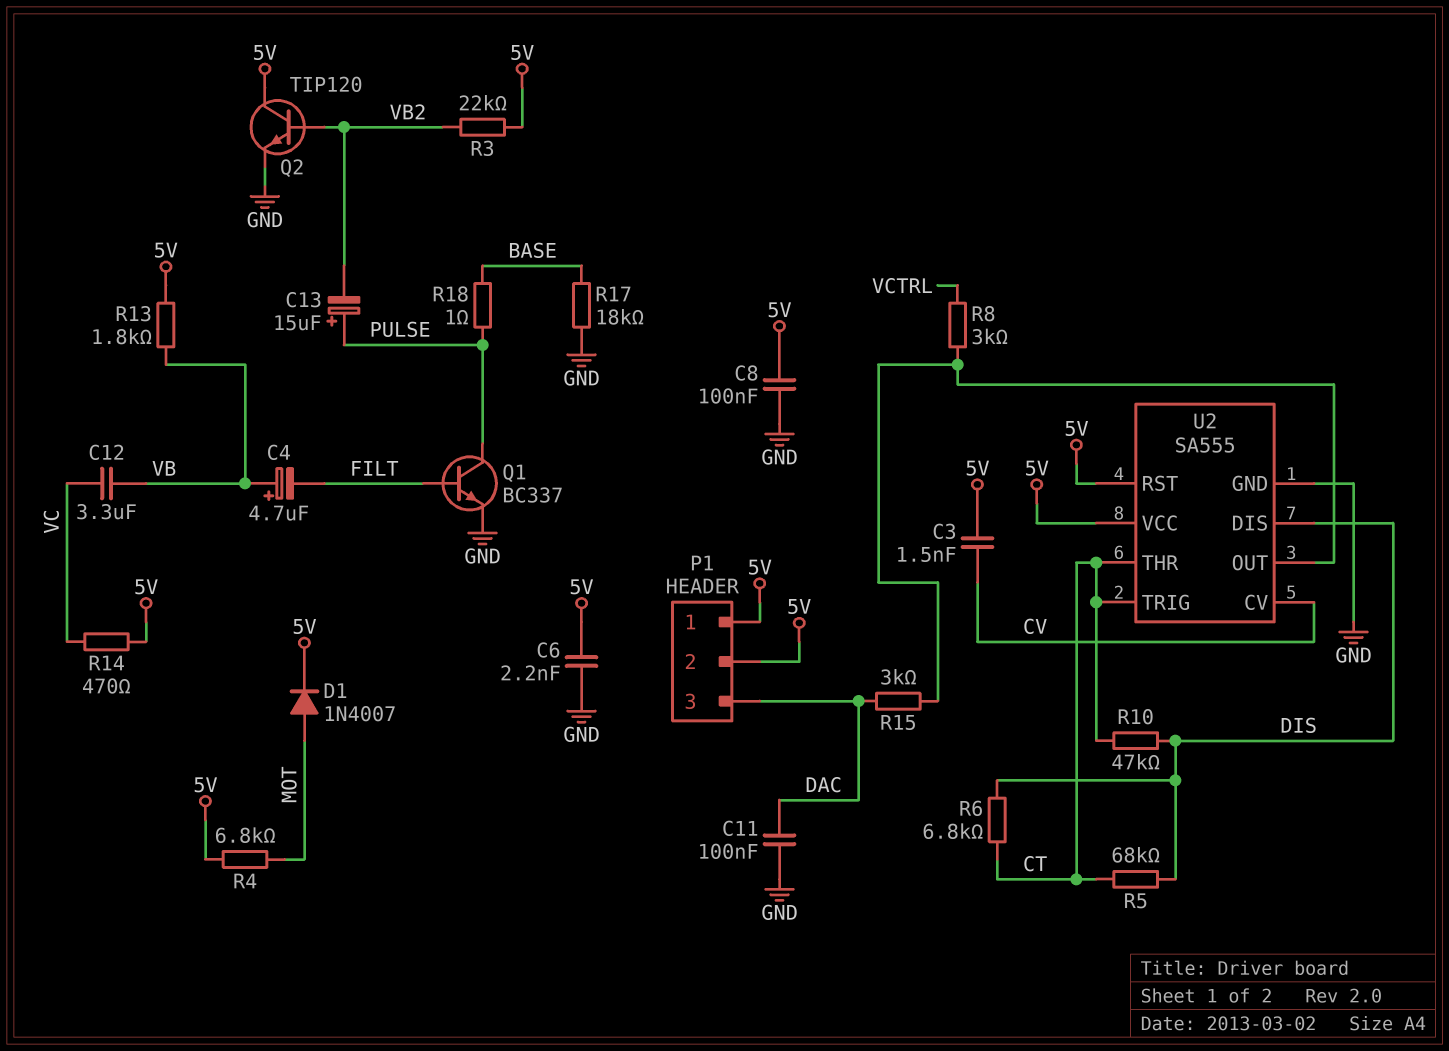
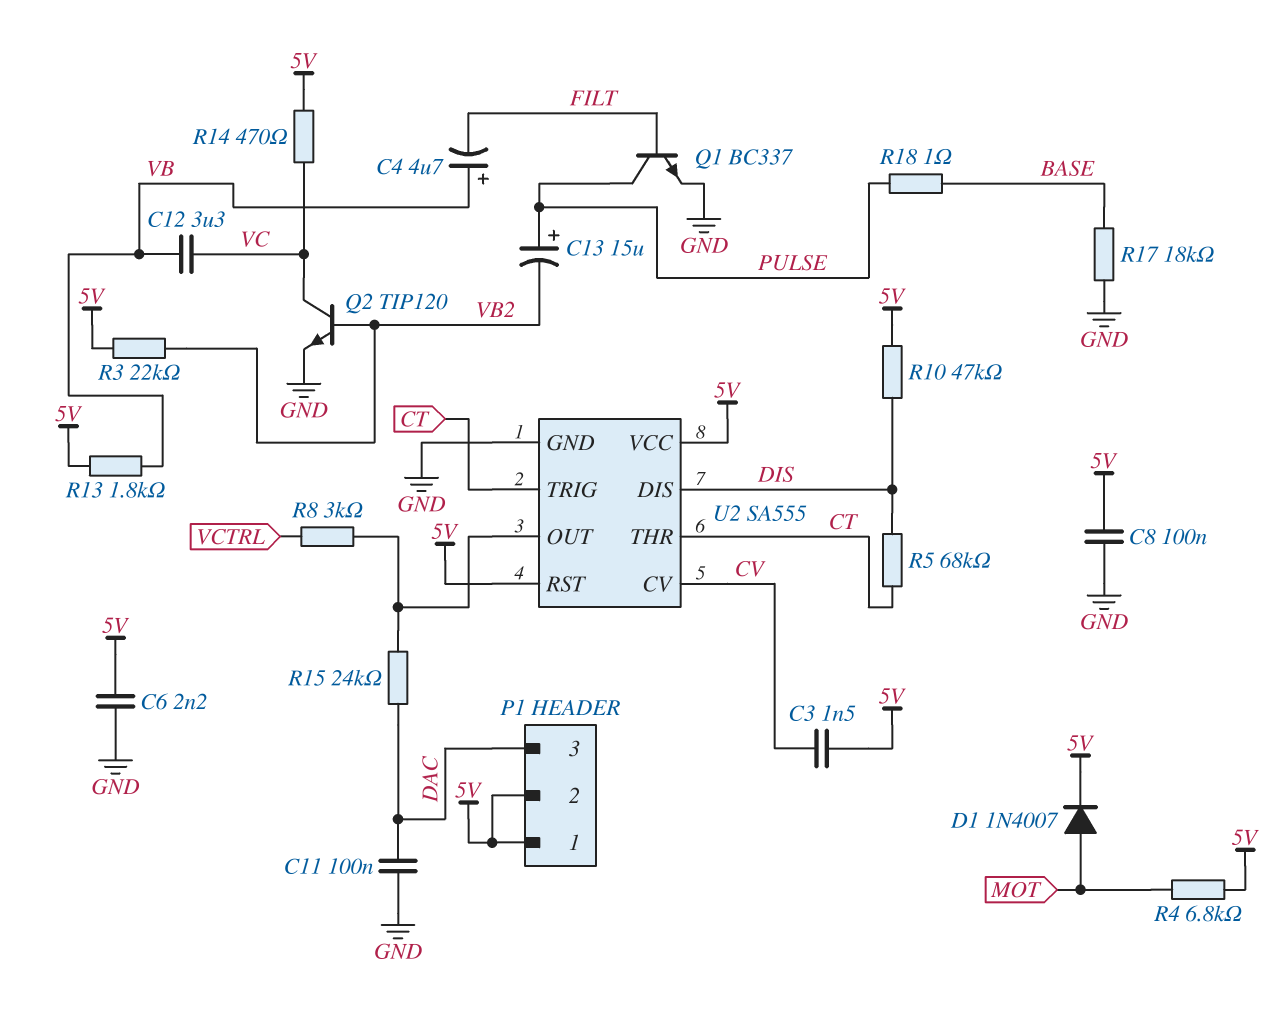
Q2: NPN TIP120 (B VB2, C 5V, E GND) -> NPN TIP120 (B VB2, C VC, E GND)
R6: 6.8k (CT, DIS) -> none
R10: 47k (CT, DIS) -> 47k (5V, DIS)
R15: 3k (DAC, U2/OUT) -> 24k (DAC, U2/OUT)

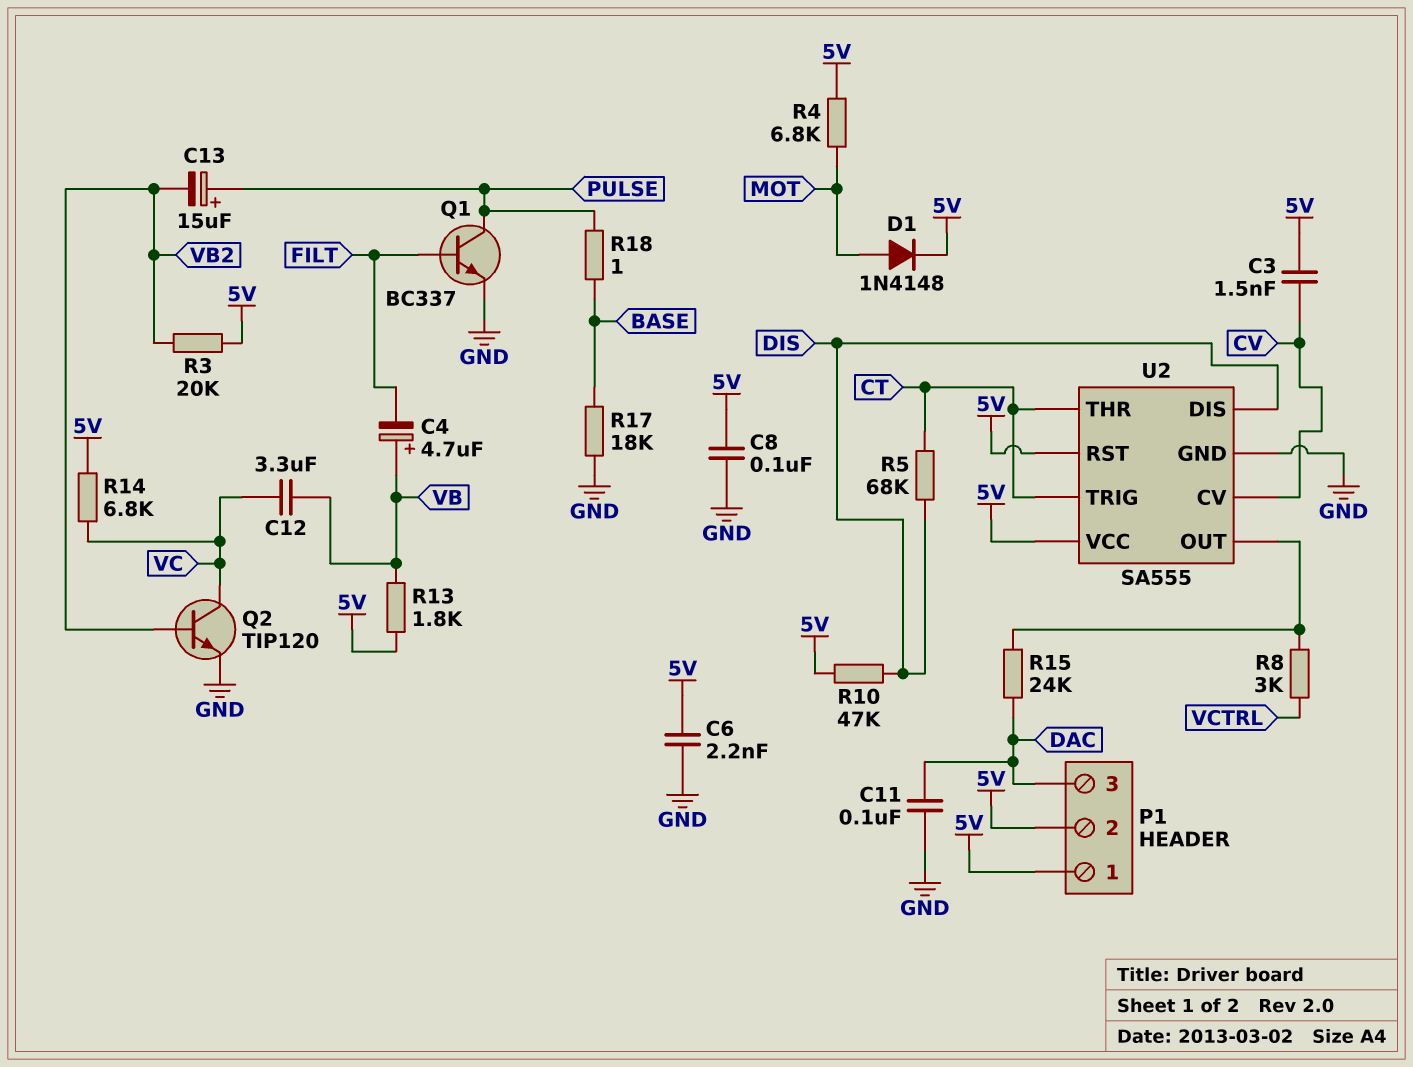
D1: diode 1N4007 (A MOT, K 5V) -> diode 1N4148 (A MOT, K 5V)
R3: 22k (5V, VB2) -> 20k (5V, VB2)
R14: 470 (5V, VC) -> 6.8k (5V, VC)

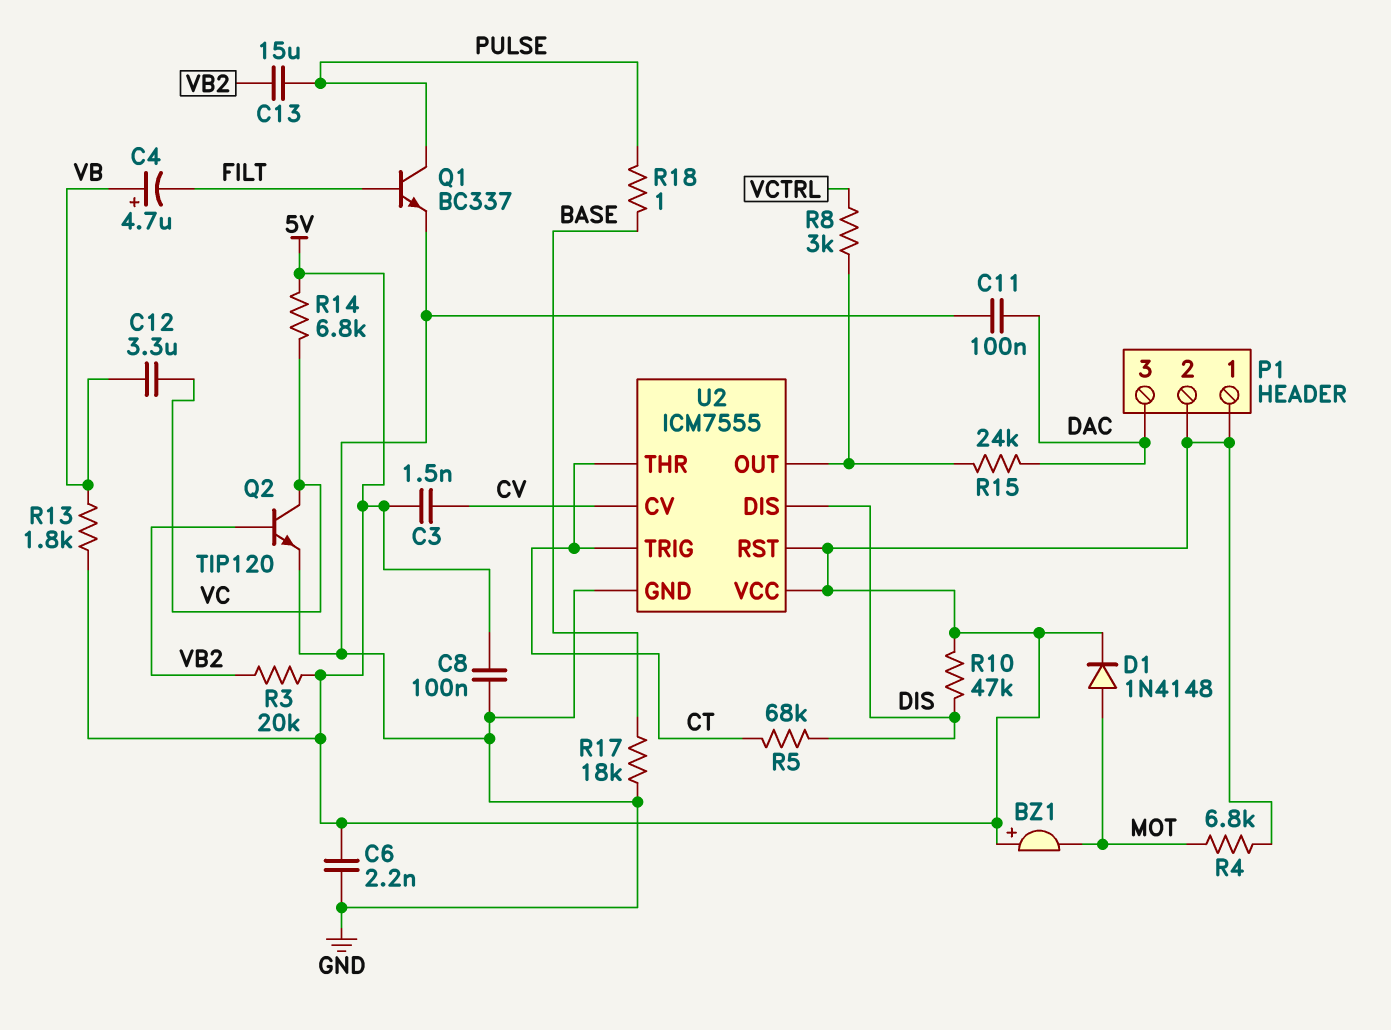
BZ1: none -> buzzer (plus 5V, minus MOT)
C13: 15uF (plus PULSE, minus VB2) -> 15uF (PULSE, VB2)
U2: SA555 -> ICM7555

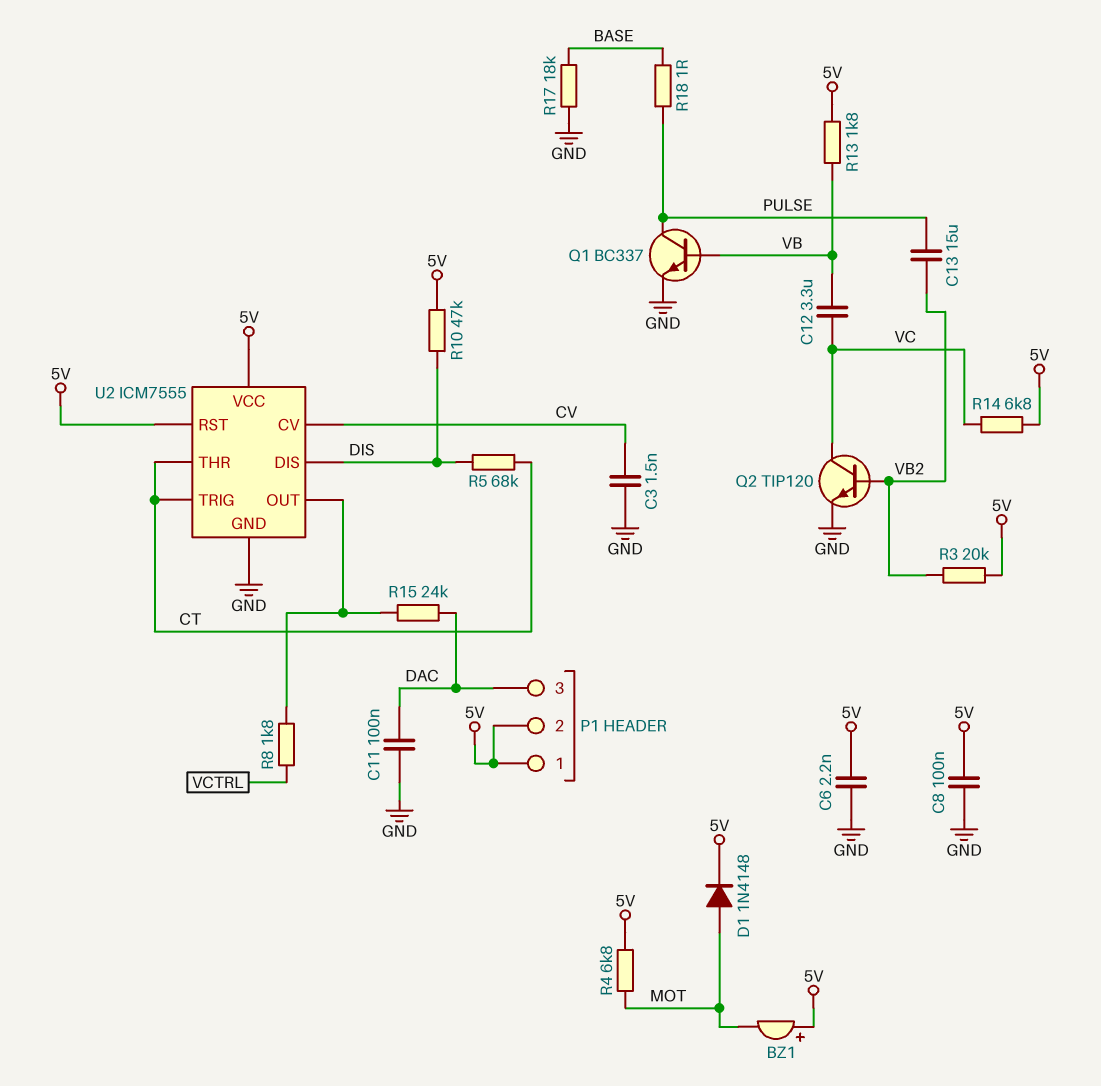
C3: 1.5nF (5V, CV) -> 1.5nF (CV, GND)
C4: 4.7uF (plus VB, minus FILT) -> none
Q1: NPN BC337 (B FILT, C PULSE, E GND) -> NPN BC337 (B VB, C PULSE, E GND)
R8: 3k (U2/OUT, VCTRL) -> 1.8k (U2/OUT, VCTRL)

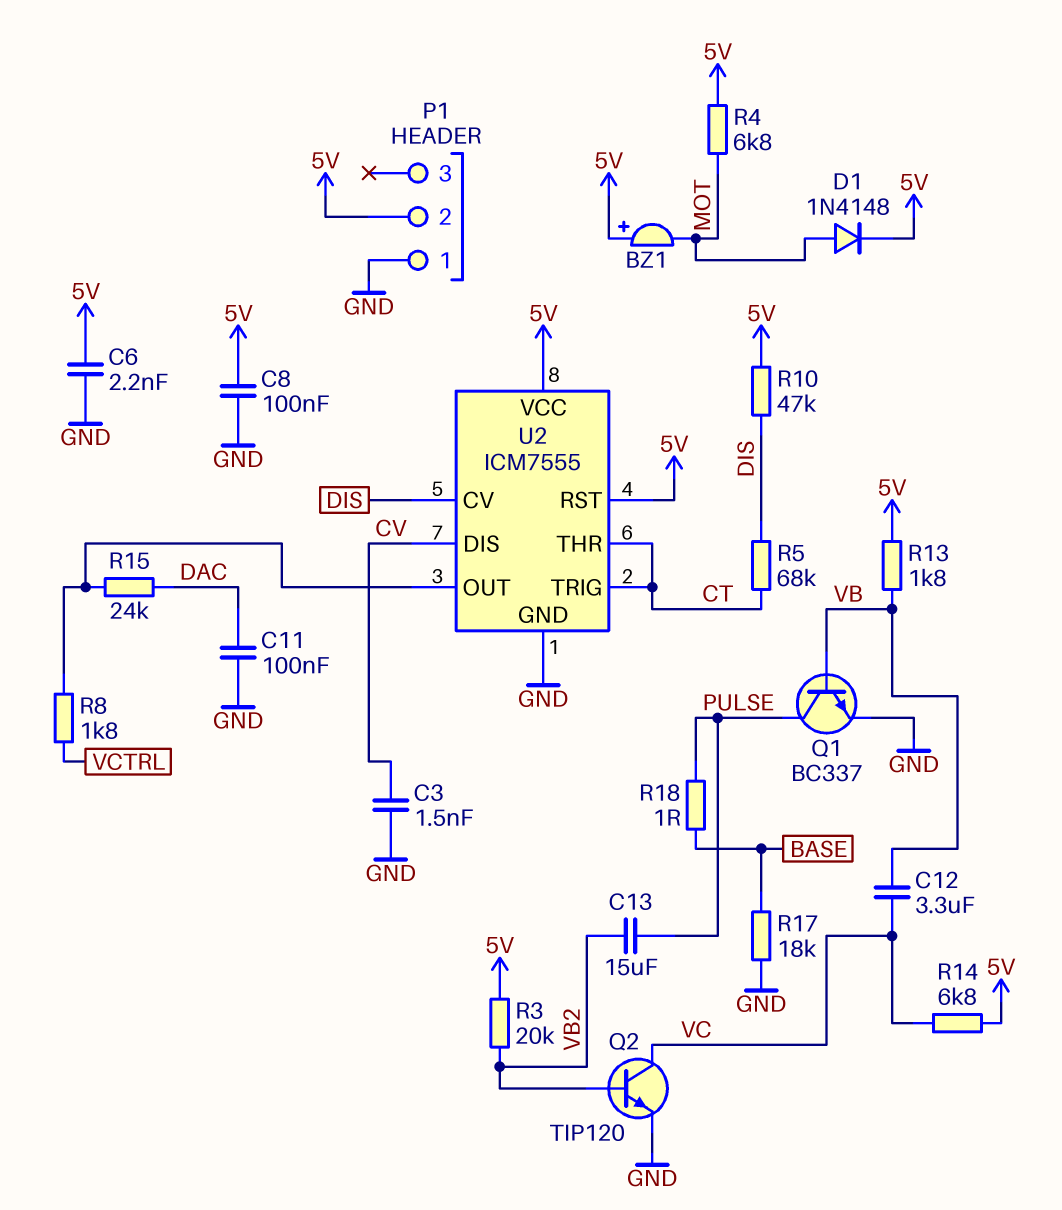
P1 pin 1: 5V -> GND
P1 pin 3: DAC -> none
U2 pin CV: CV -> DIS
U2 pin DIS: DIS -> CV

